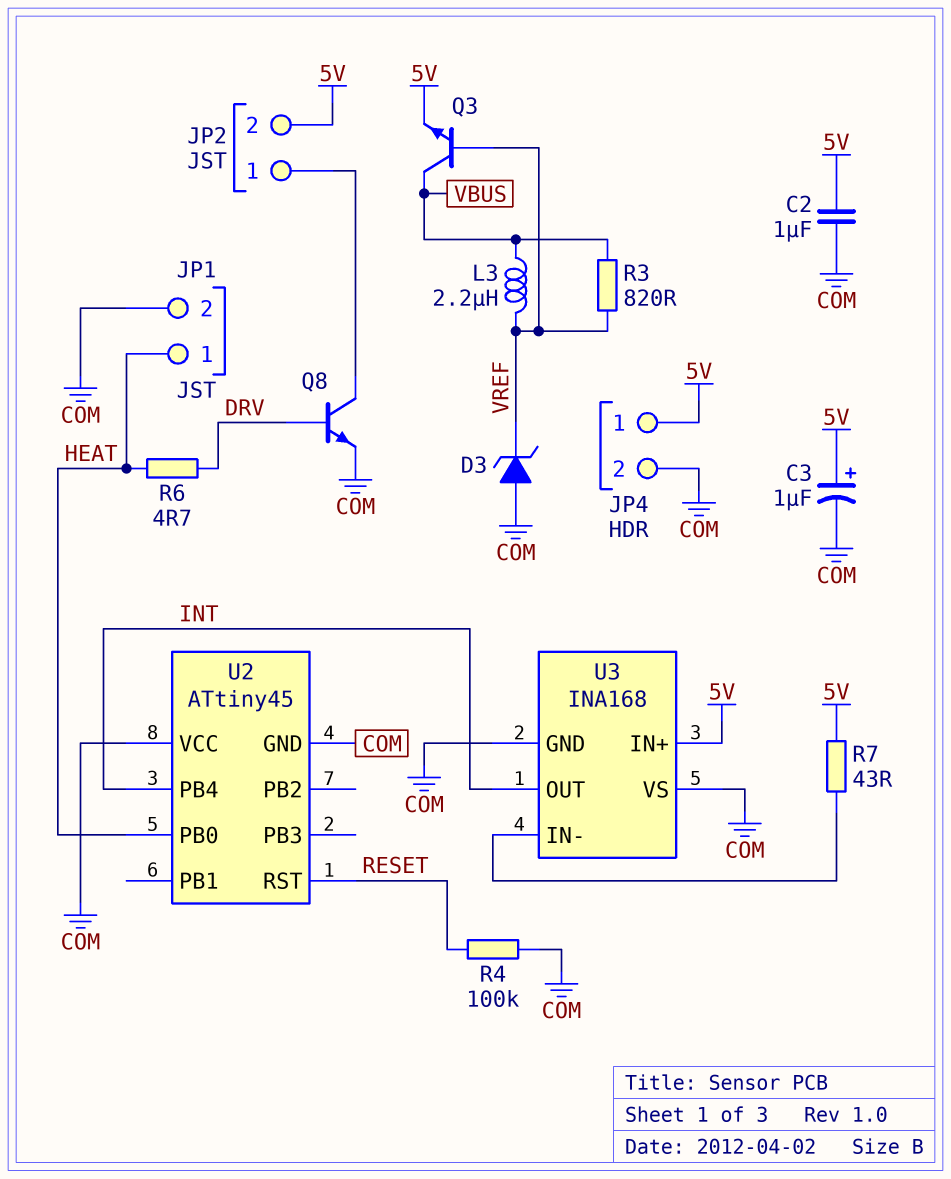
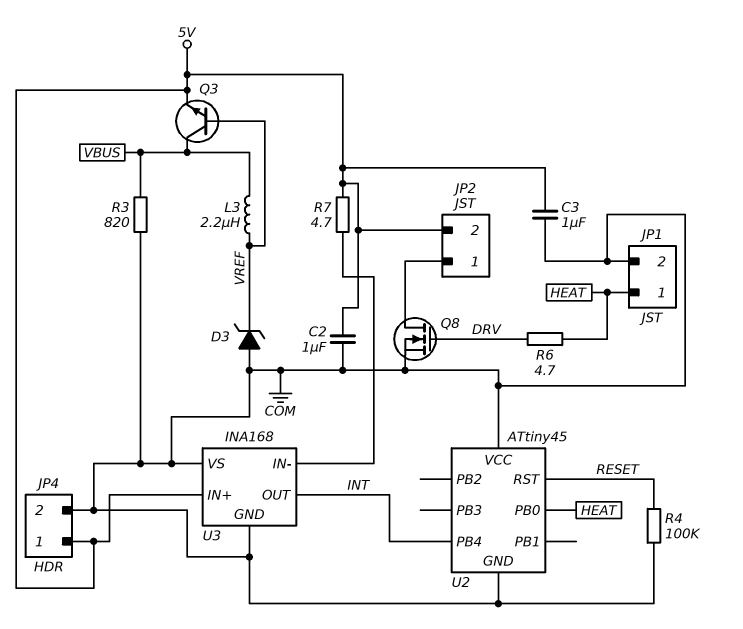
C3: 1uF (plus 5V, minus COM) -> 1uF (5V, COM)
Q8: NPN (B DRV, C JP2/1, E COM) -> NMOS (G DRV, D JP2/1, S COM)
R3: 820 (VBUS, VREF) -> 820 (COM, VBUS)
R7: 43 (5V, U3/IN-) -> 4.7 (5V, U3/IN-)

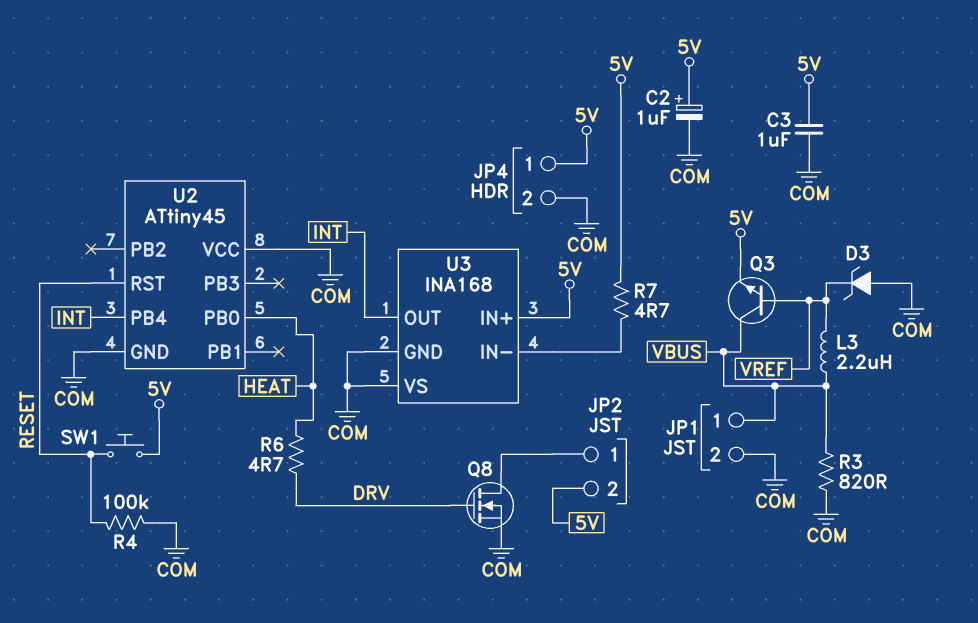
C2: 1uF (5V, COM) -> 1uF (plus 5V, minus COM)
JP1 pin 1: HEAT -> VBUS
SW1: none -> button (5V, RESET)

